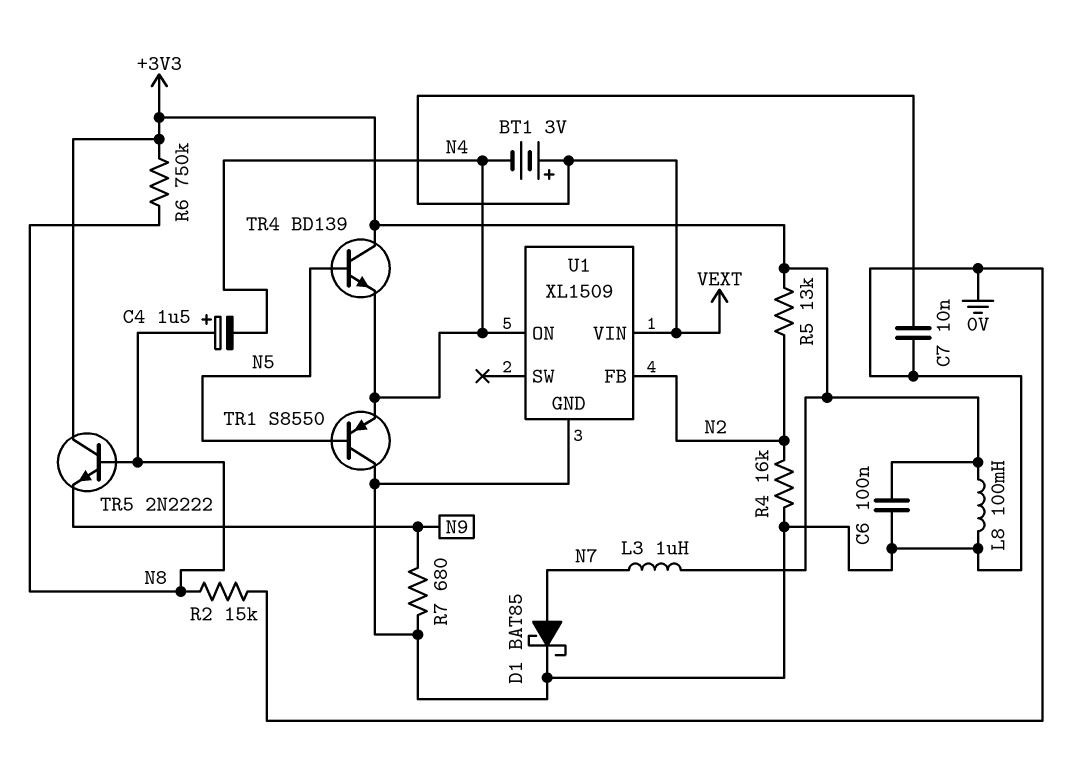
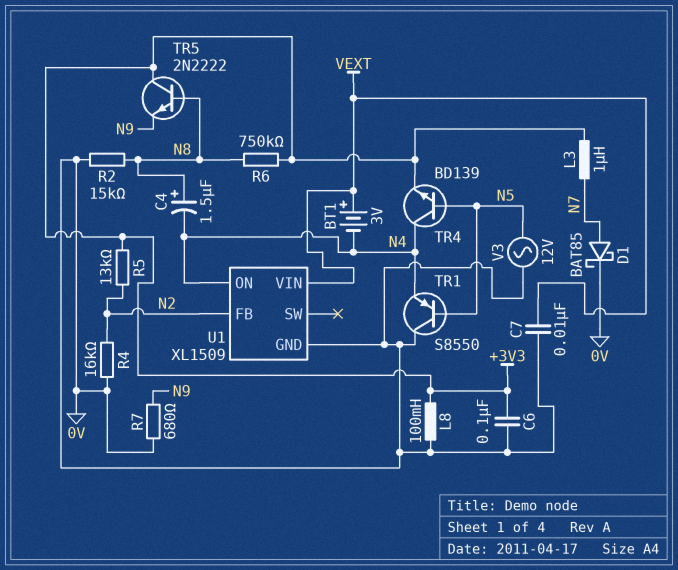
TR4: NPN BD139 (B N5, C +3V3, E N4) -> NPN BD139 (B N5, C N4, E +3V3)
V3: none -> AC 12V (0V, N5)

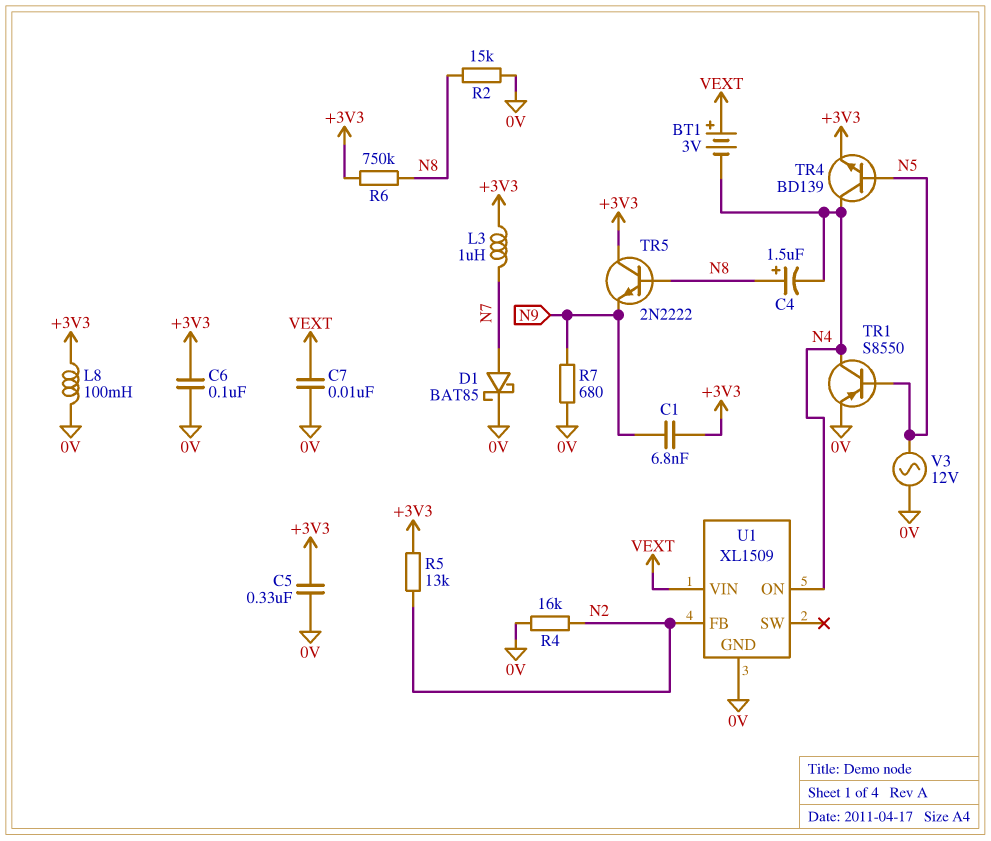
C1: none -> 6.8nF (+3V3, N9)
C5: none -> 330nF (+3V3, 0V)
TR1: PNP S8550 (B N5, C 0V, E N4) -> PNP S8550 (B N5, C N4, E 0V)

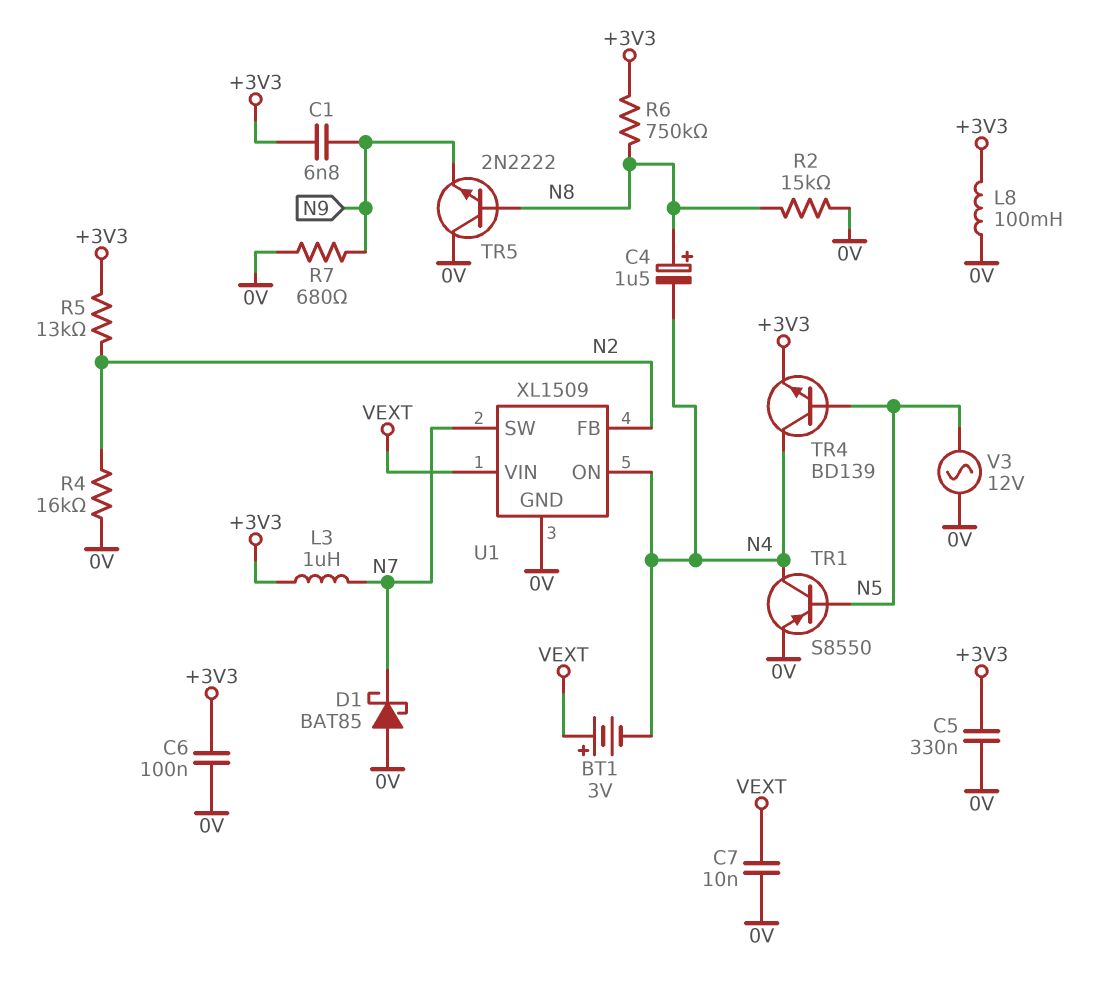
D1: schottky BAT85 (A N7, K 0V) -> schottky BAT85 (A 0V, K N7)
TR5: NPN 2N2222 (B N8, C +3V3, E N9) -> NPN 2N2222 (B N8, C 0V, E N9)
U1 pin SW: none -> N7

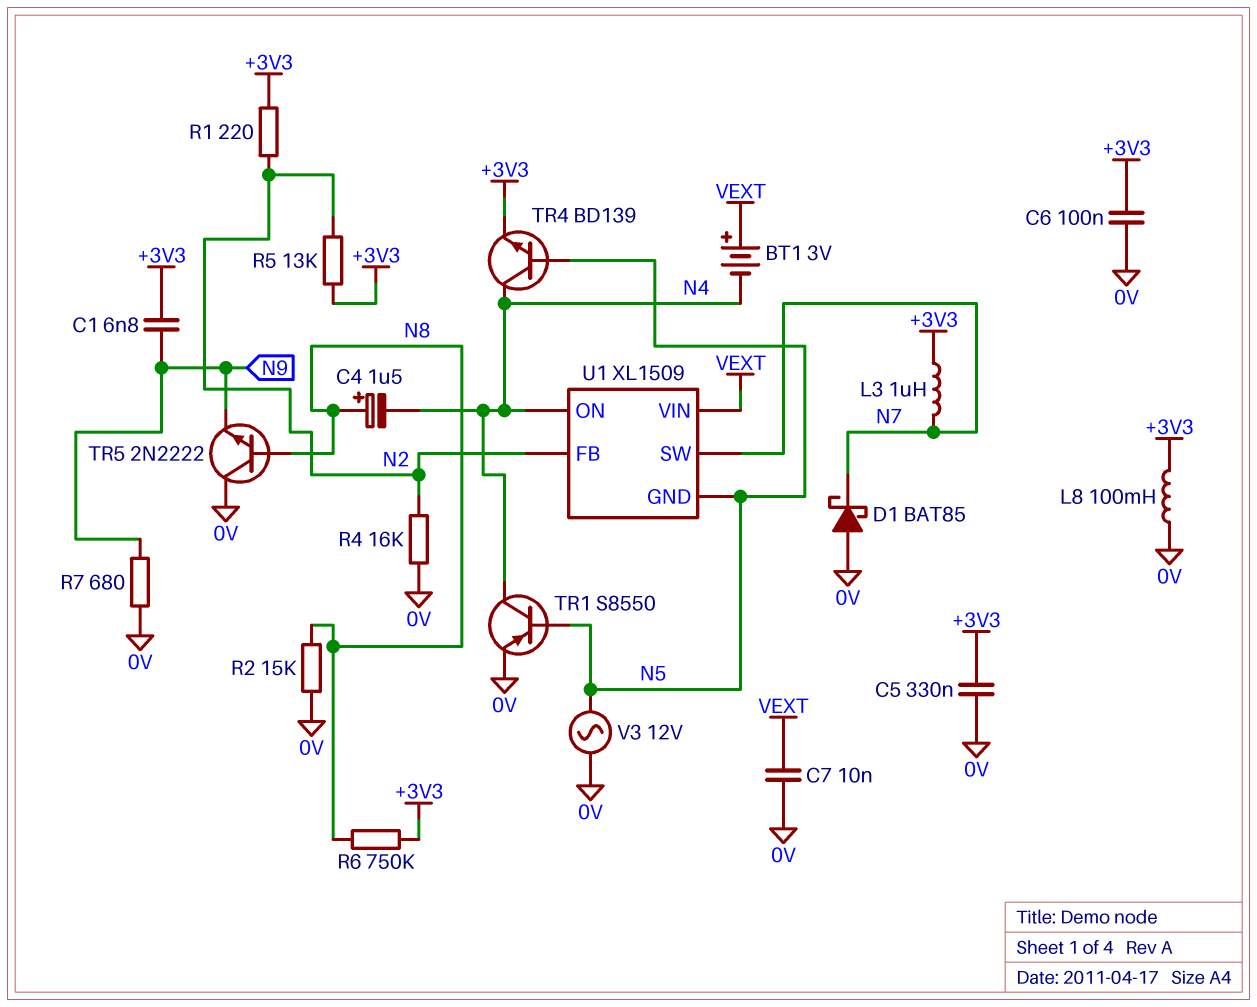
R1: none -> 220 (+3V3, N2)
U1 pin GND: 0V -> N5

